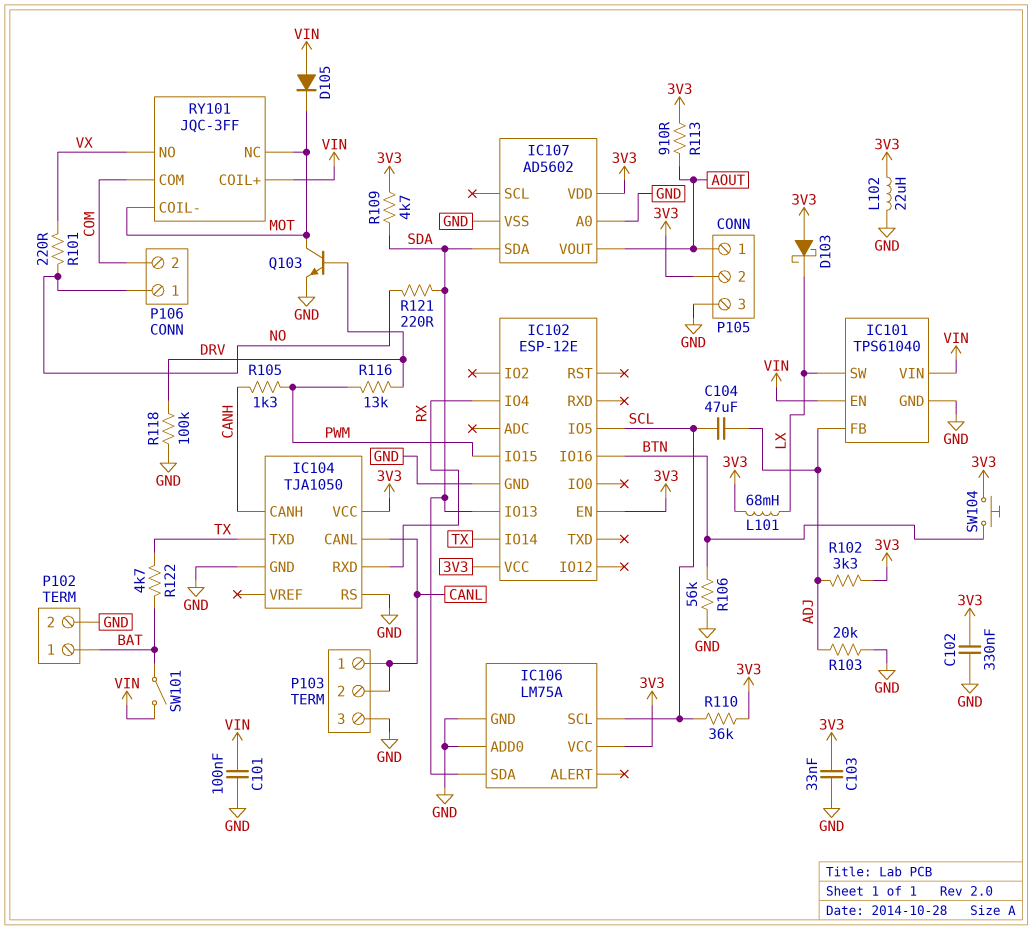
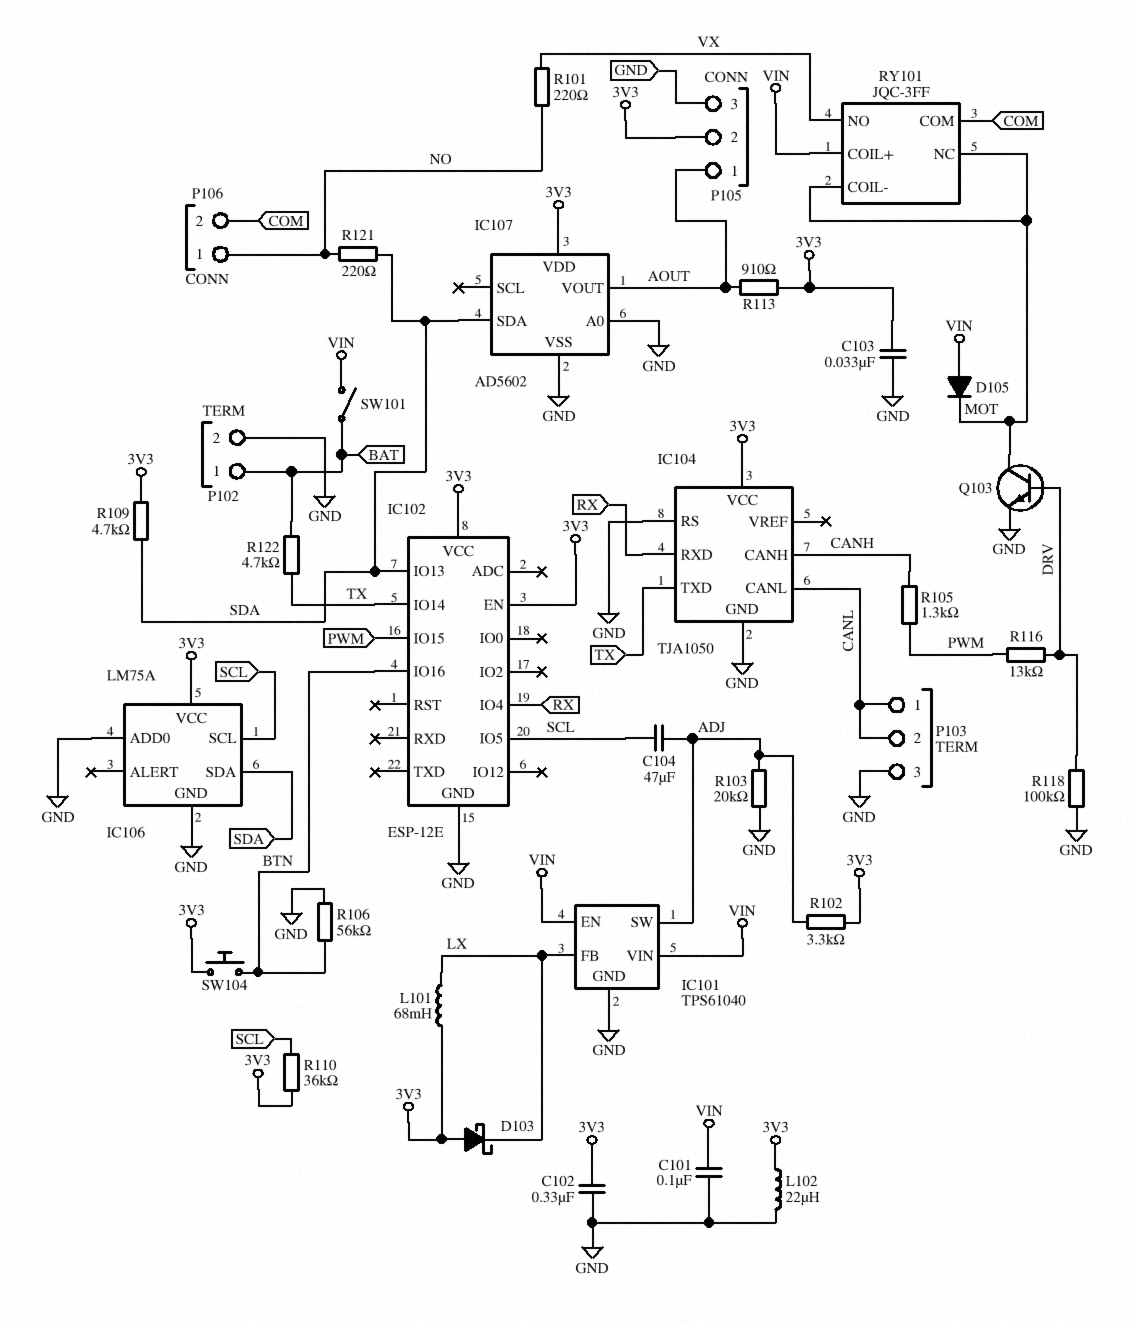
IC101 pin FB: ADJ -> LX
IC101 pin SW: LX -> ADJ

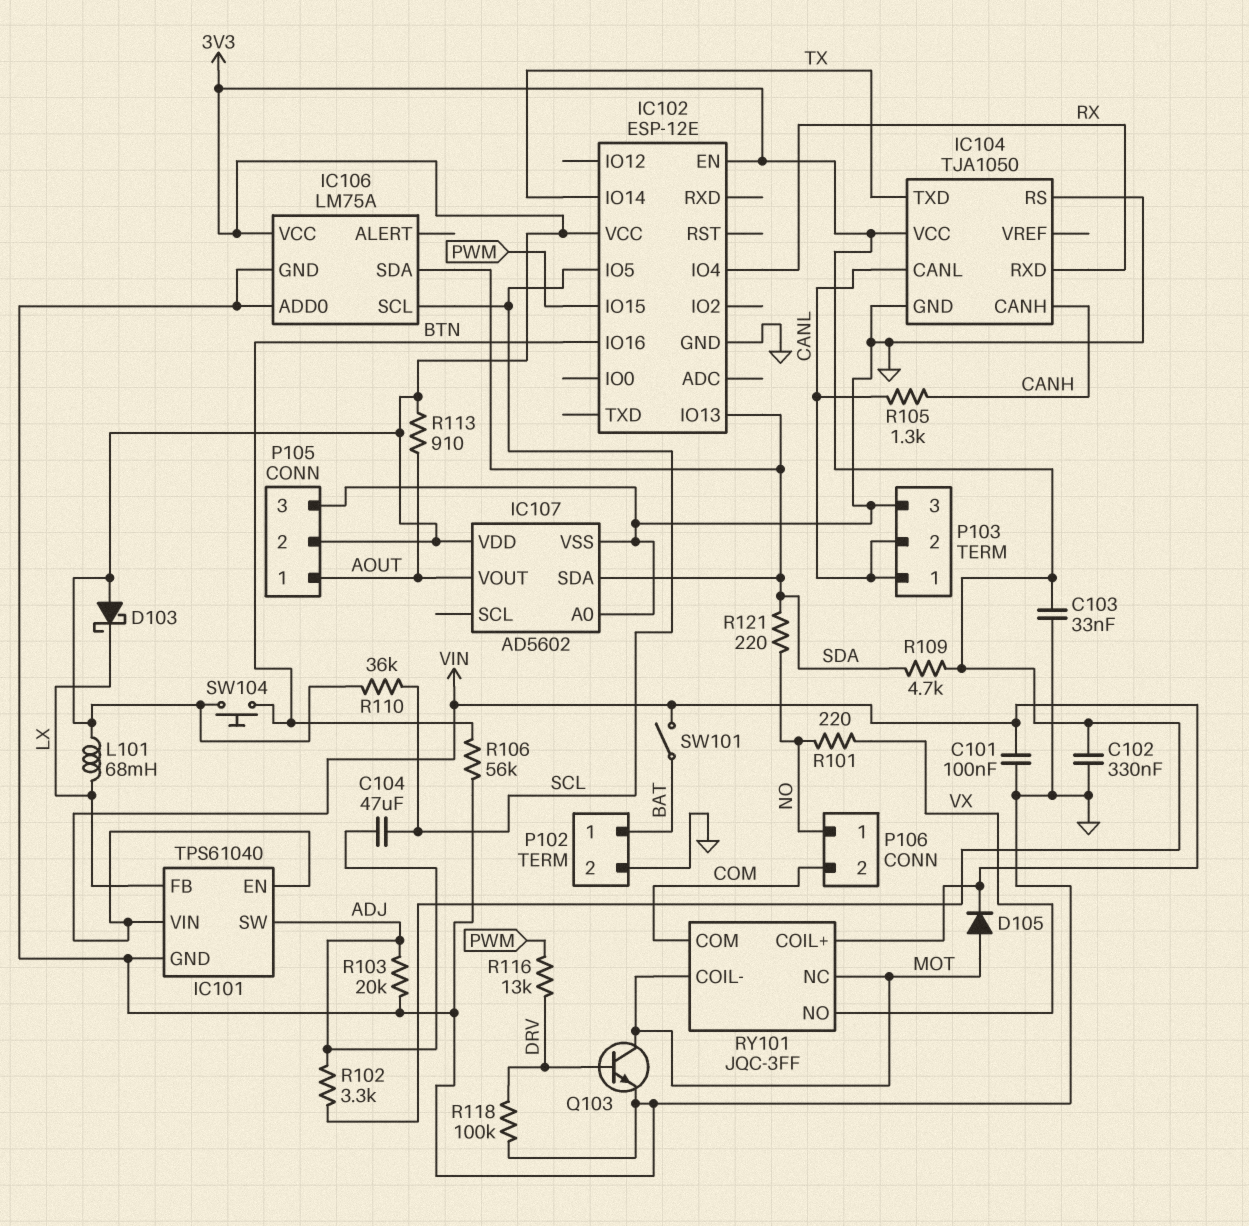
D105: diode (A VIN, K MOT) -> diode (A MOT, K VIN)
L102: 22uH (3V3, GND) -> none
R105: 1.3k (CANH, PWM) -> 1.3k (CANH, CANL)
R122: 4.7k (BAT, TX) -> none

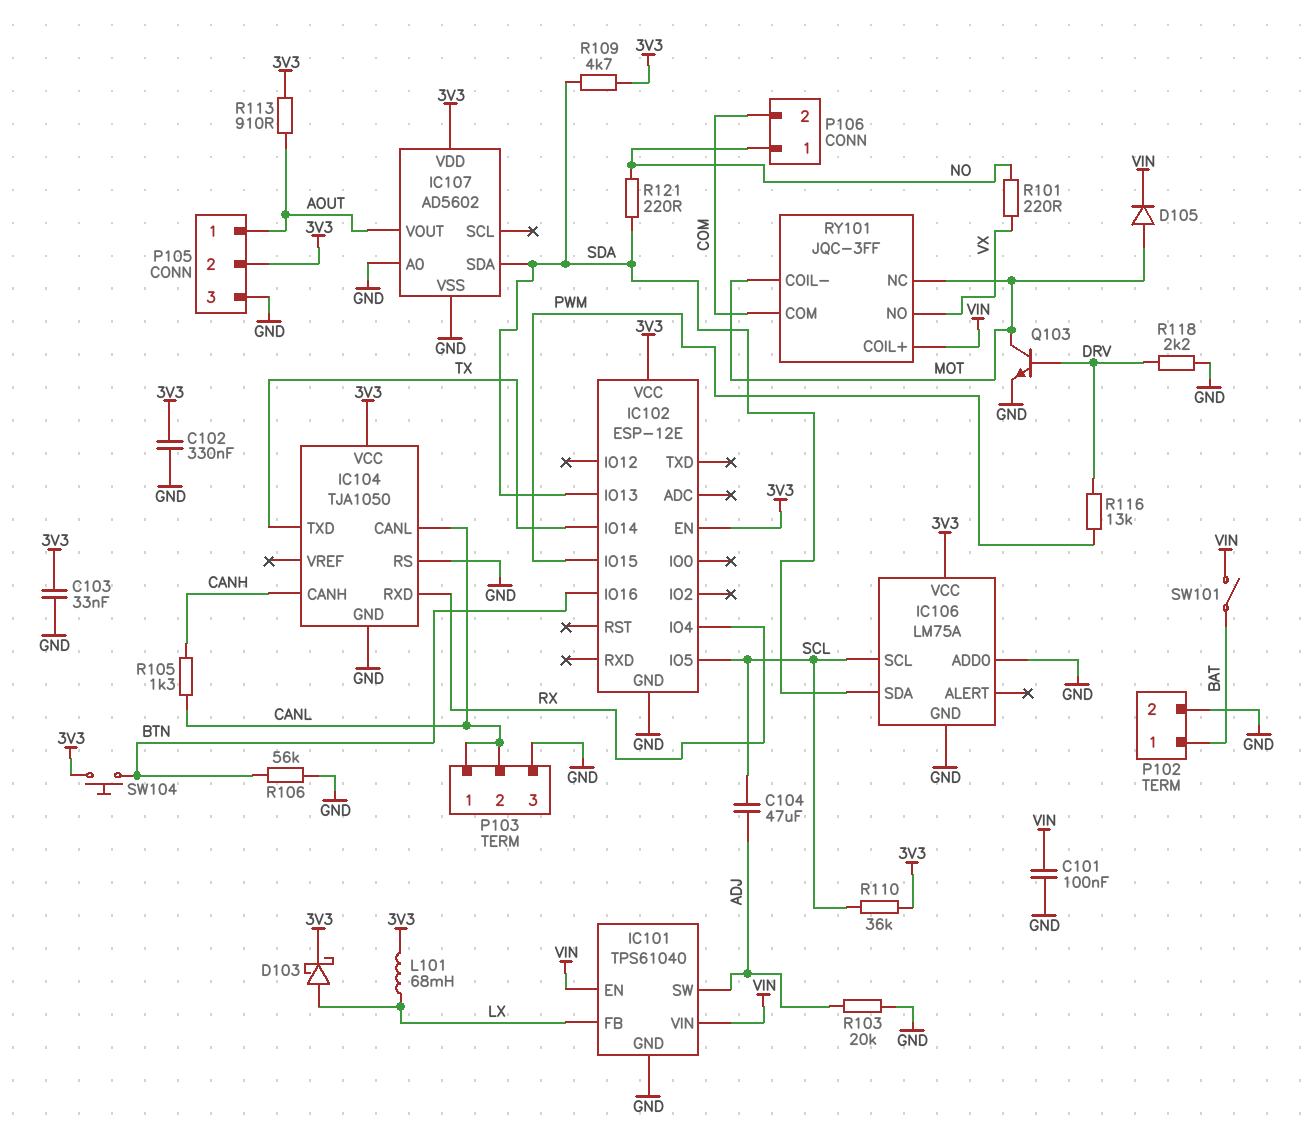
D103: schottky (A 3V3, K LX) -> schottky (A LX, K 3V3)
R102: 3.3k (3V3, ADJ) -> none
R118: 100k (DRV, GND) -> 2.2k (DRV, GND)

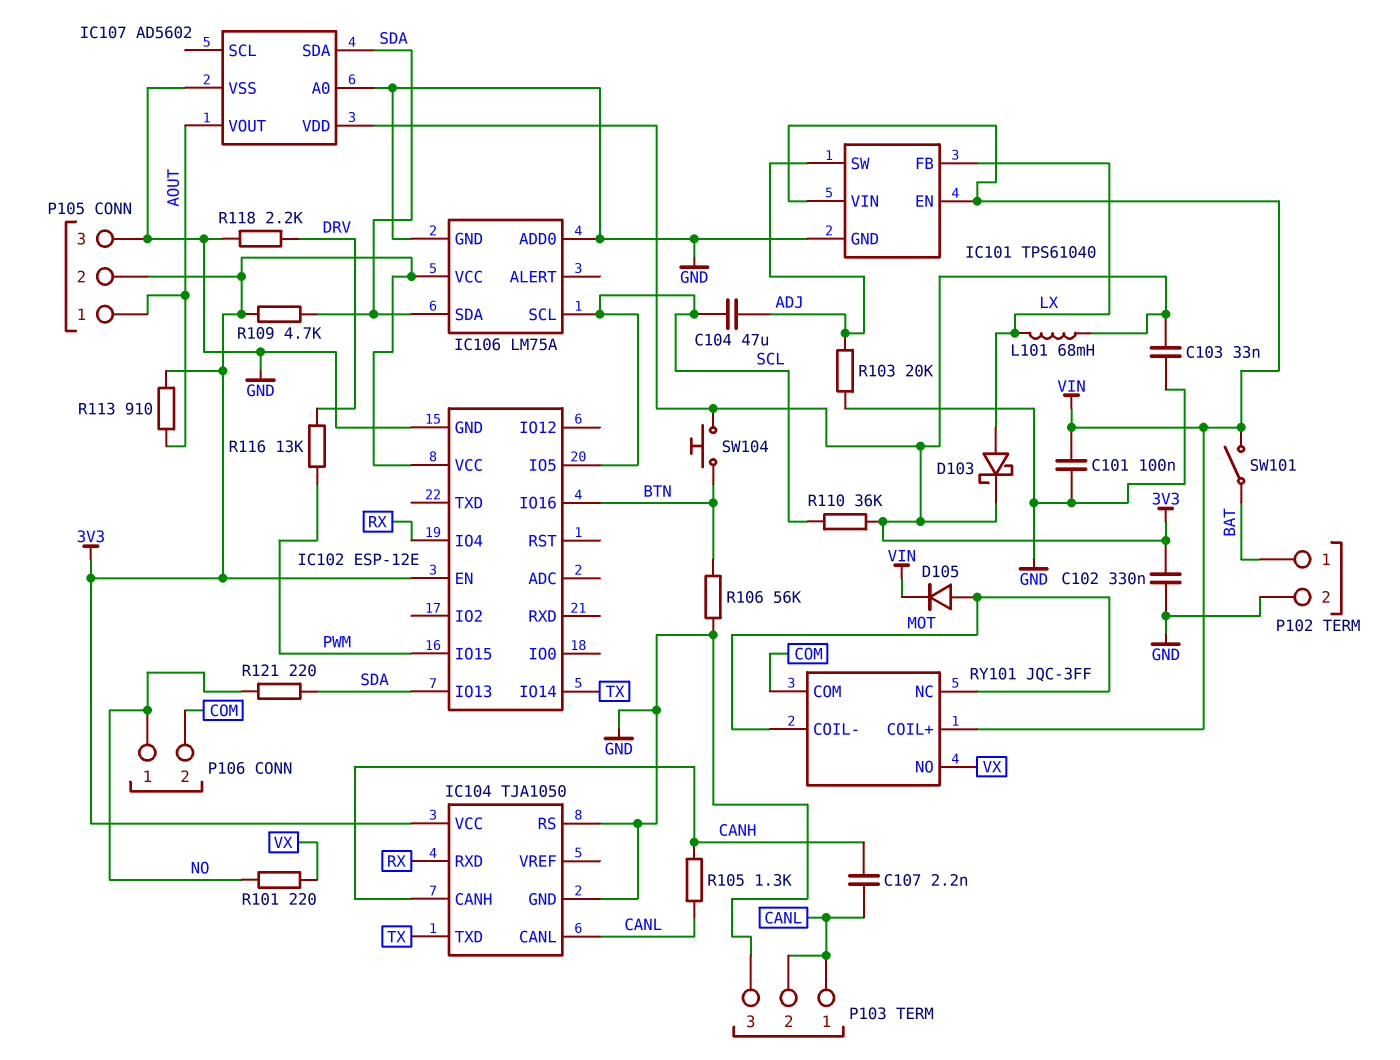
C107: none -> 2.2nF (CANH, CANL)
Q103: NPN (B DRV, C MOT, E GND) -> none

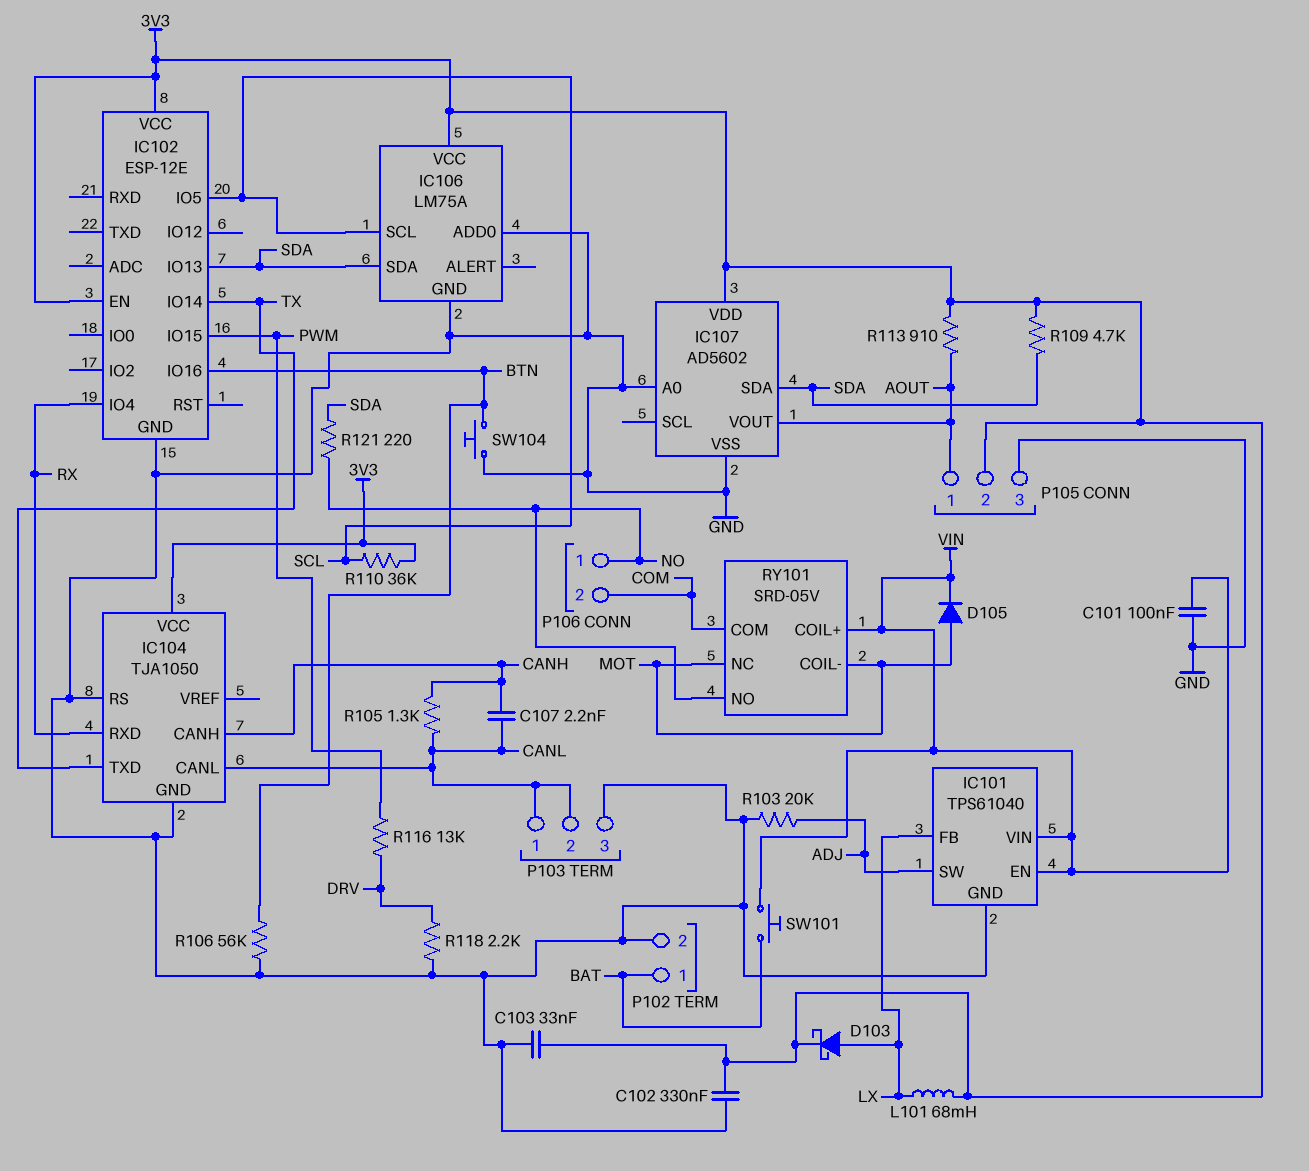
C104: 47uF (ADJ, SCL) -> none
R101: 220 (NO, VX) -> none
RY101: JQC-3FF -> SRD-05V
RY101 pin NO: VX -> NO
SW101: switch (BAT, VIN) -> button (BAT, VIN)
SW104: button (3V3, BTN) -> button (BTN, GND)

